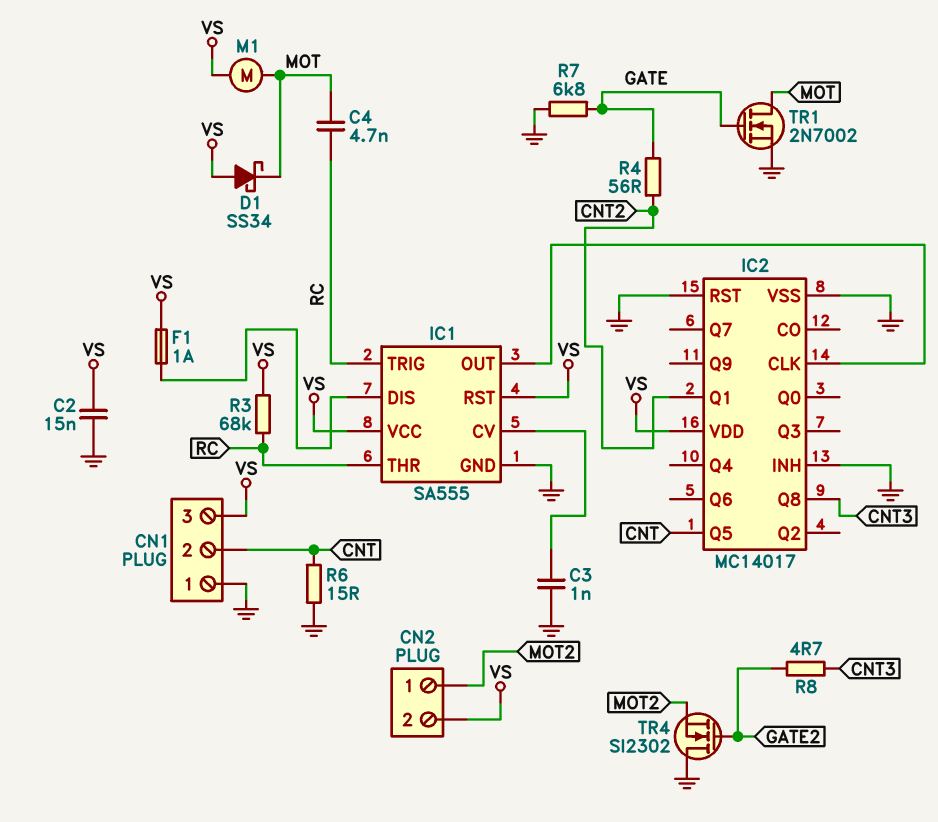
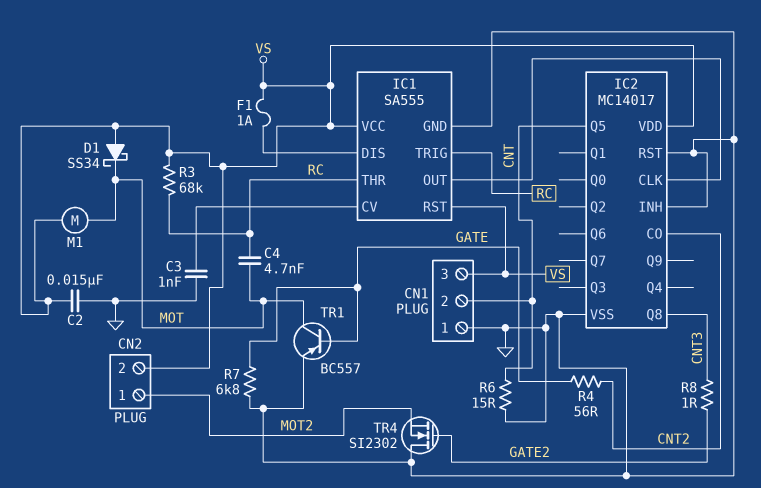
IC2 pin CO: none -> CNT2
IC2 pin Q1: CNT2 -> none
R8: 4.7 (CNT3, GATE2) -> 1 (CNT3, GATE2)
TR1: NMOS 2N7002 (G GATE, D MOT, S GND) -> PNP BC557 (B GATE, C MOT, E GND)

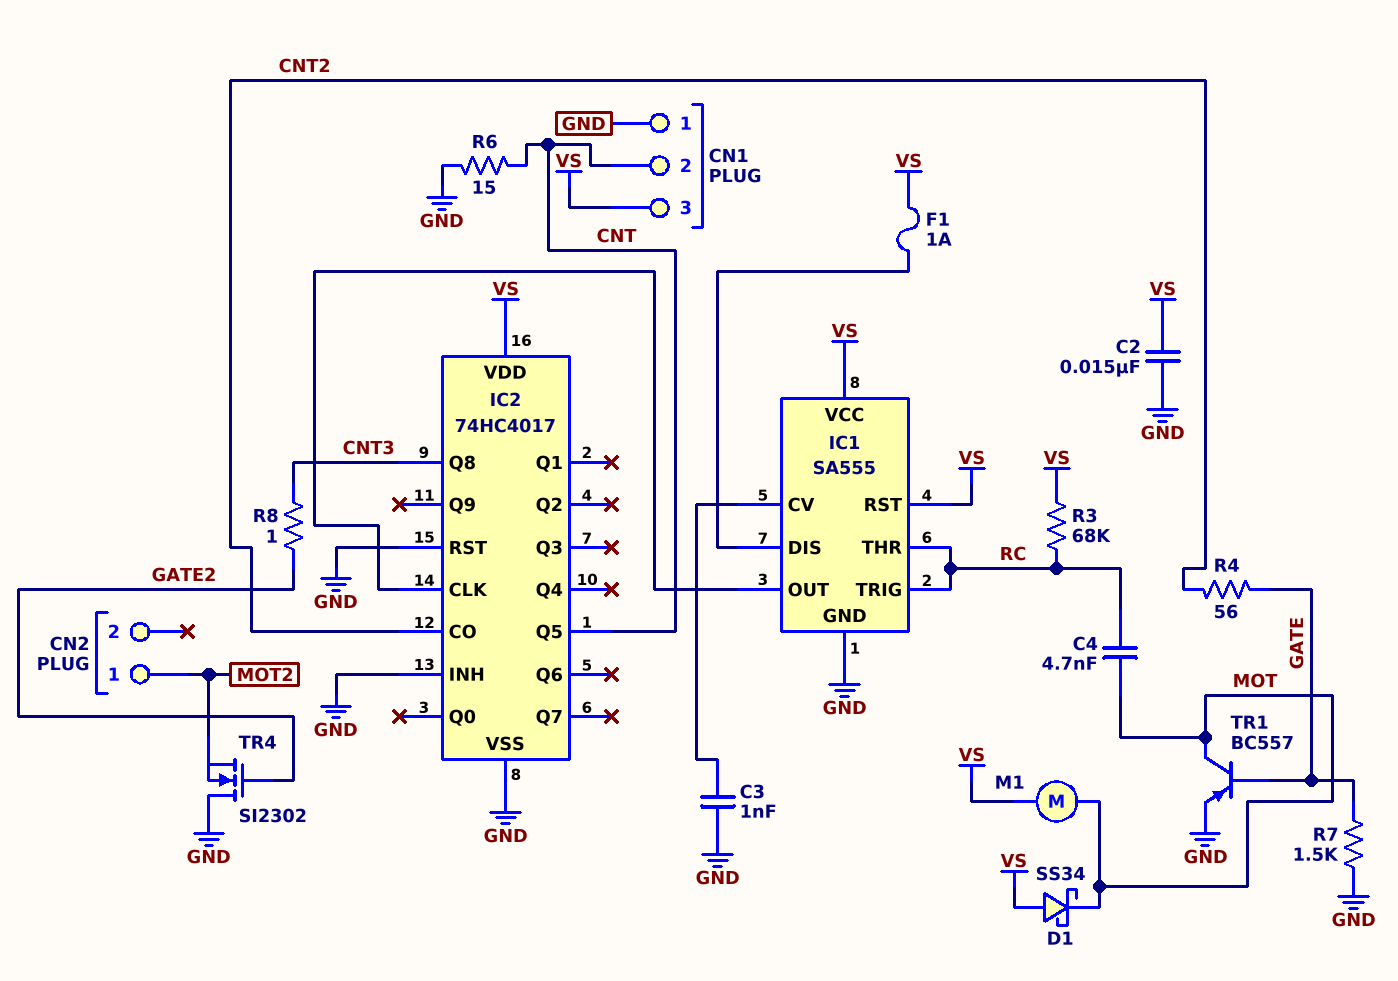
CN2 pin 2: VS -> none
IC2: MC14017 -> 74HC4017
R7: 6.8k (GATE, GND) -> 1.5k (GATE, GND)

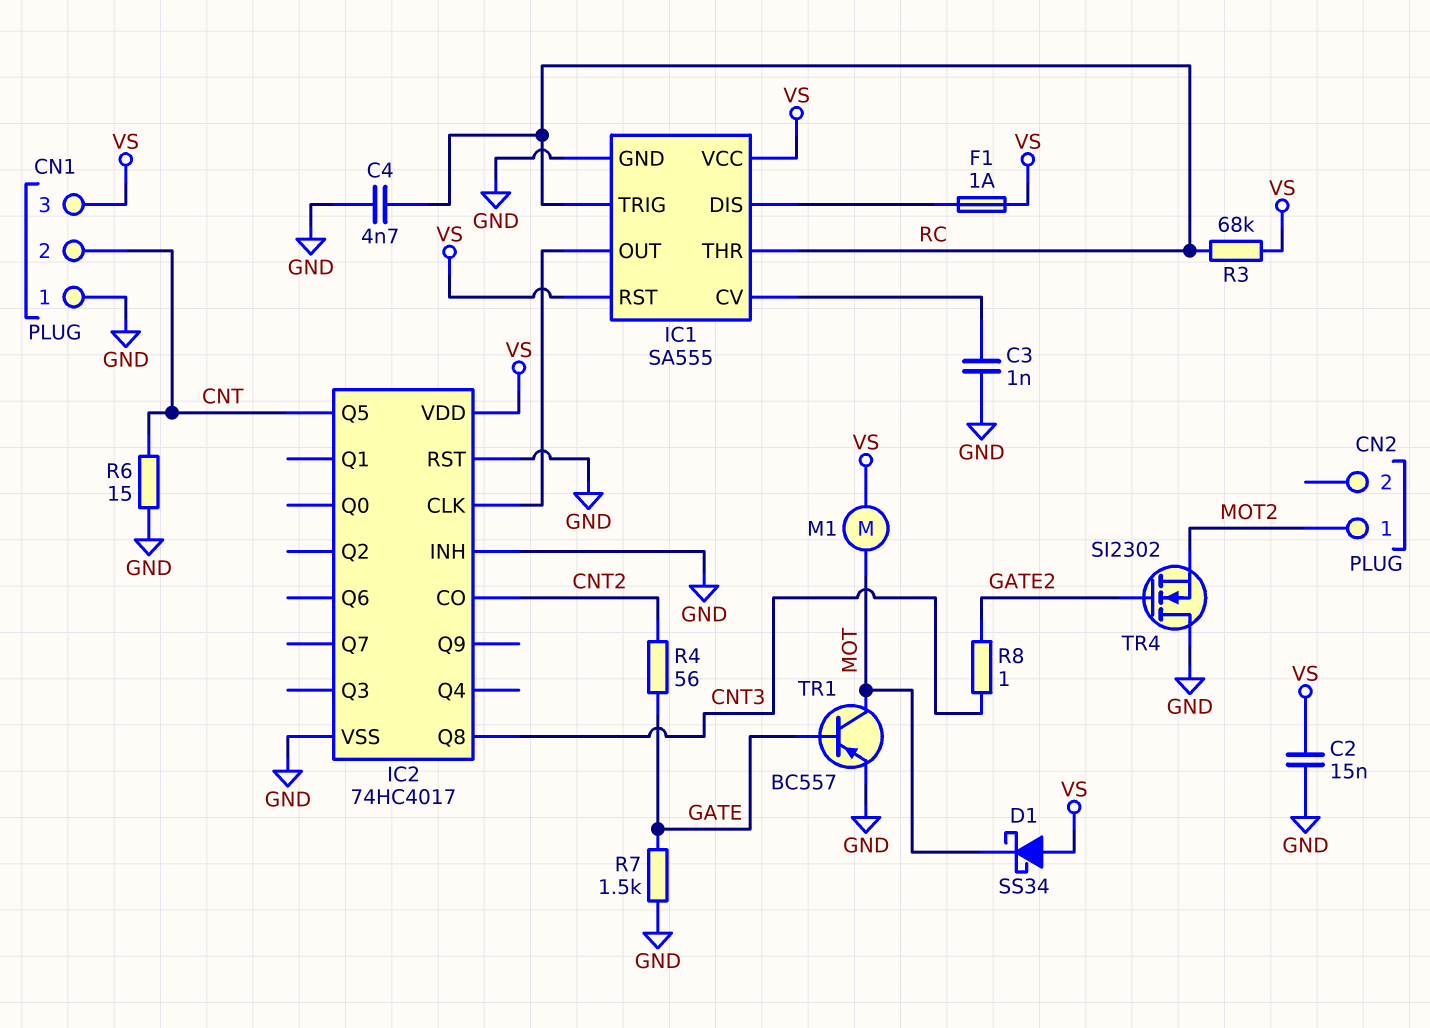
C4: 4.7nF (MOT, RC) -> 4.7nF (GND, RC)

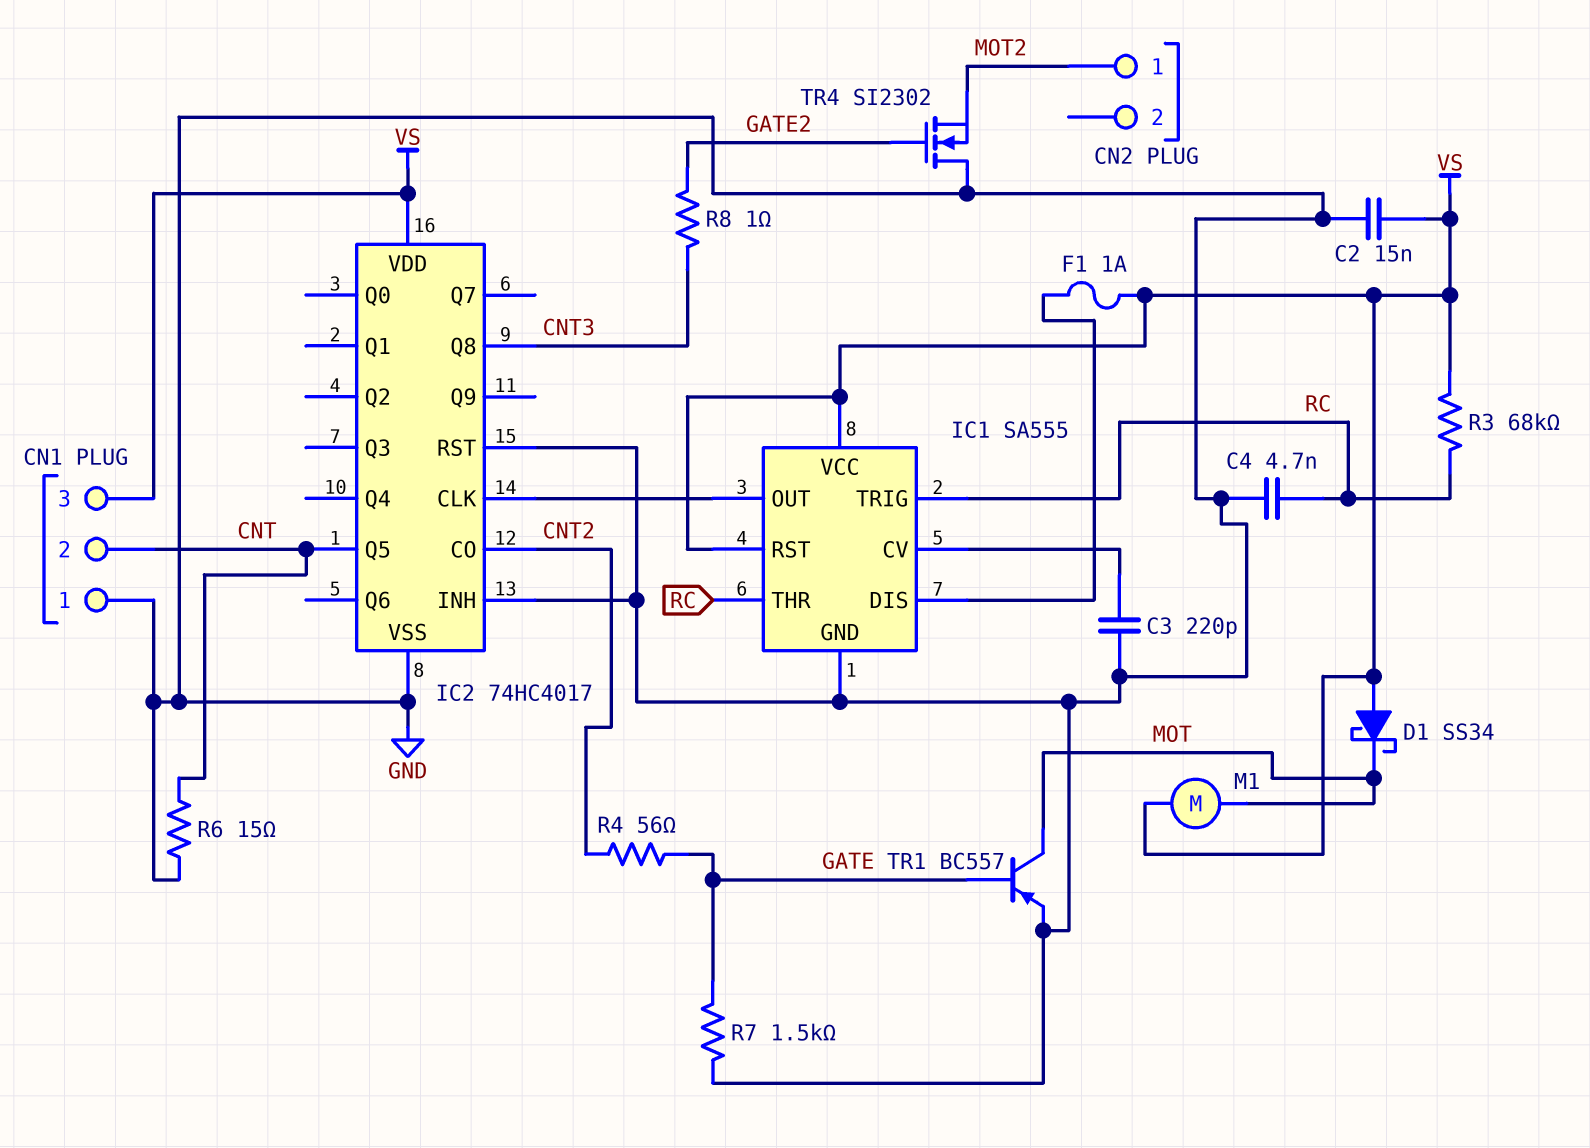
C3: 1nF (GND, IC1/CV) -> 220pF (GND, IC1/CV)

